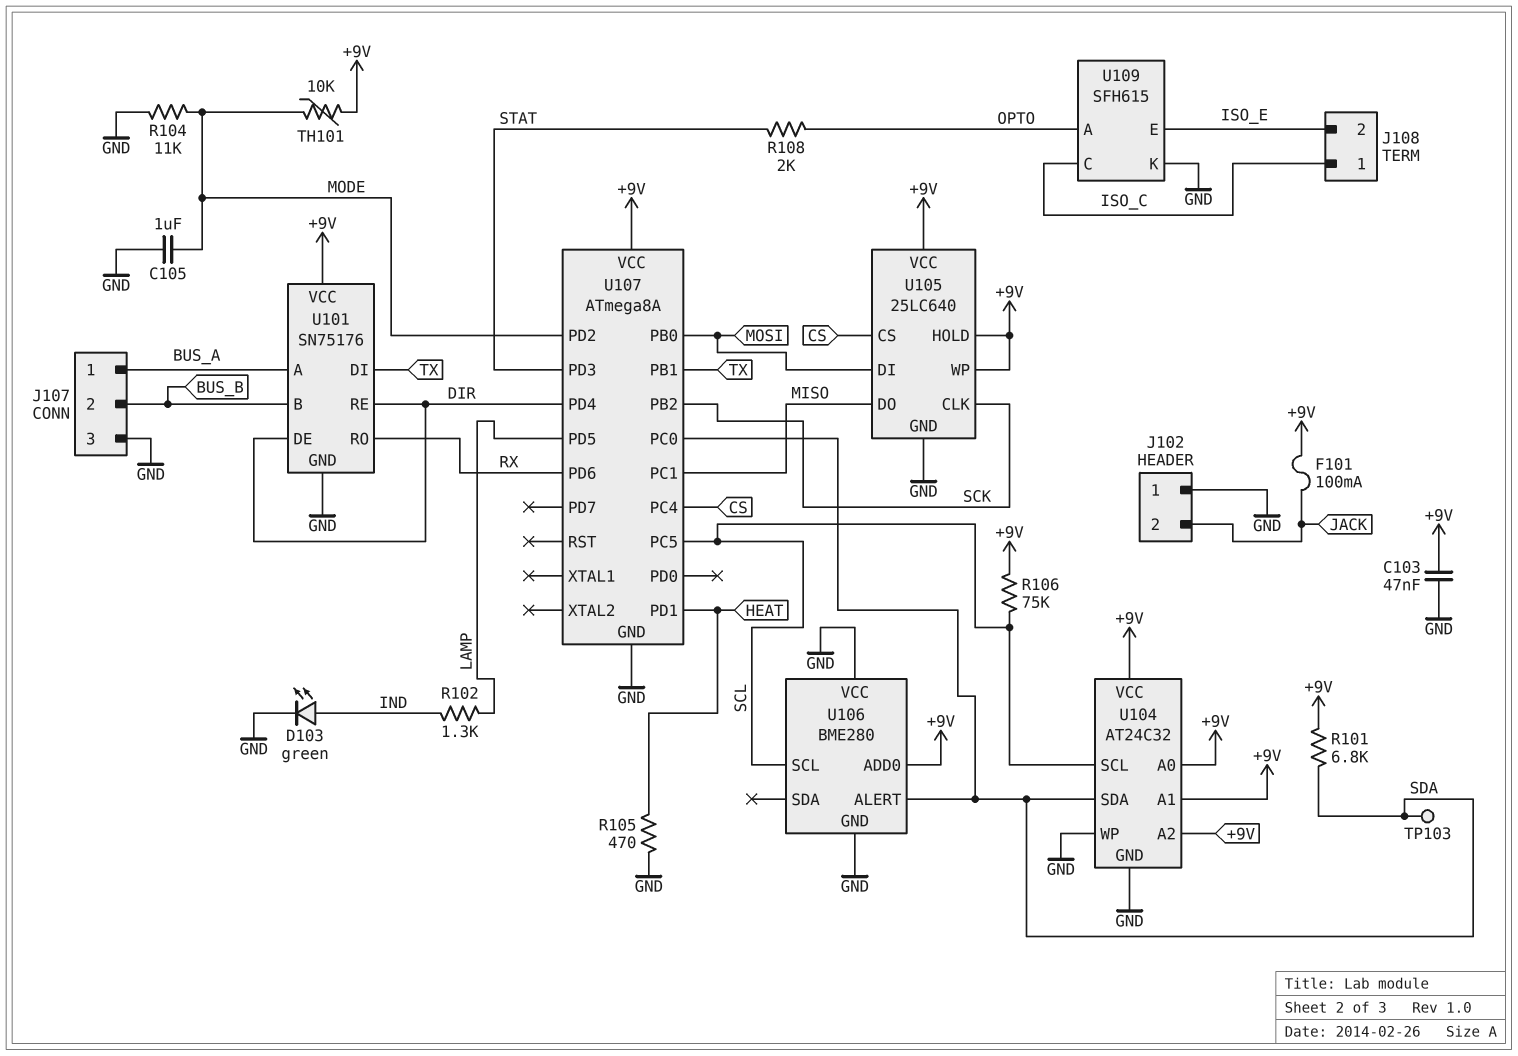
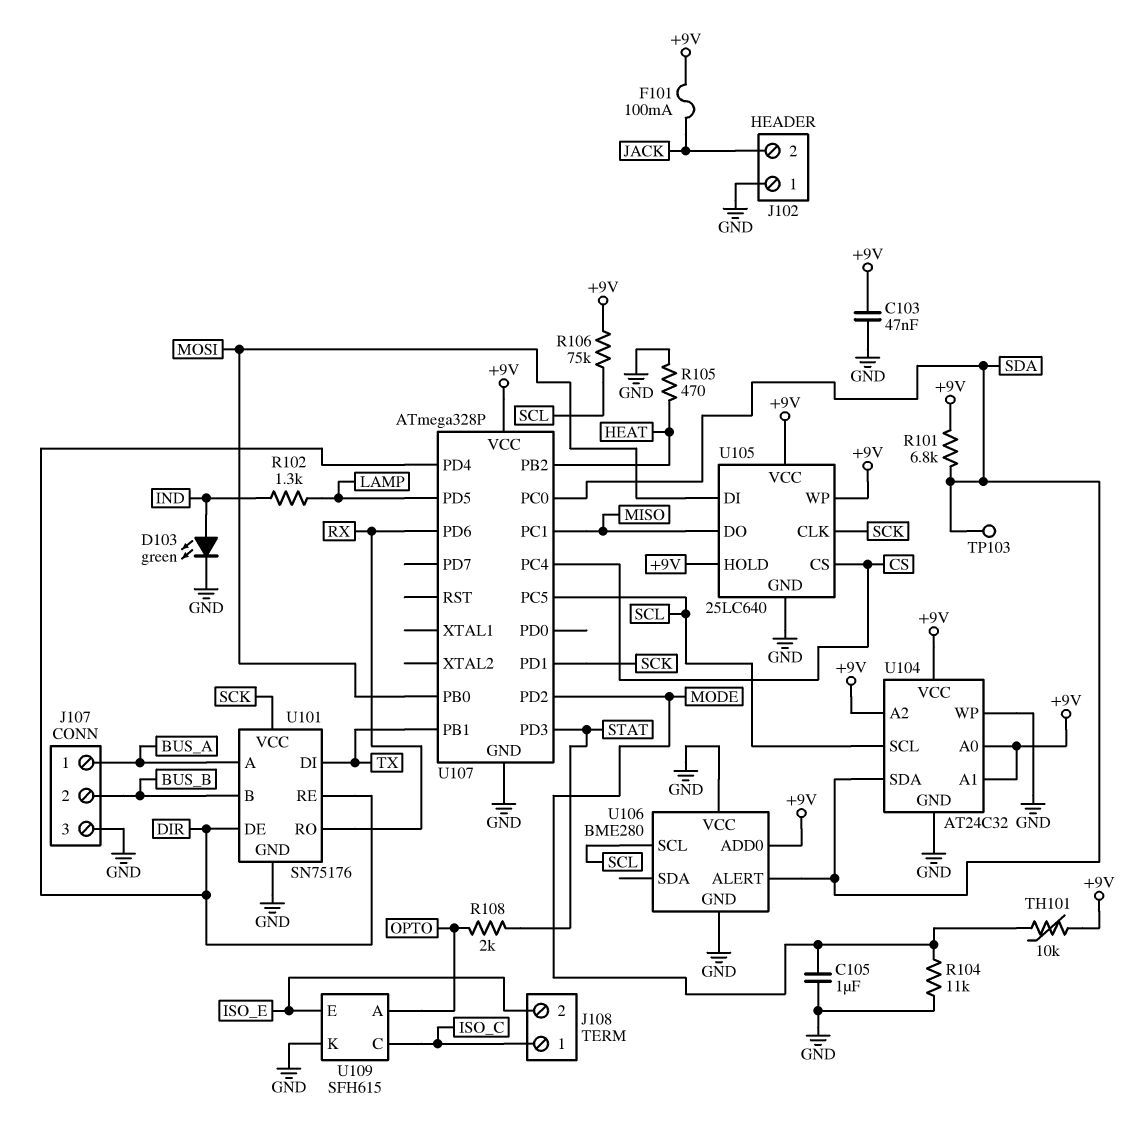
U101 pin VCC: +9V -> SCK
U107: ATmega8A -> ATmega328P
U107 pin PB2: SCK -> HEAT
U107 pin PD1: HEAT -> SCK

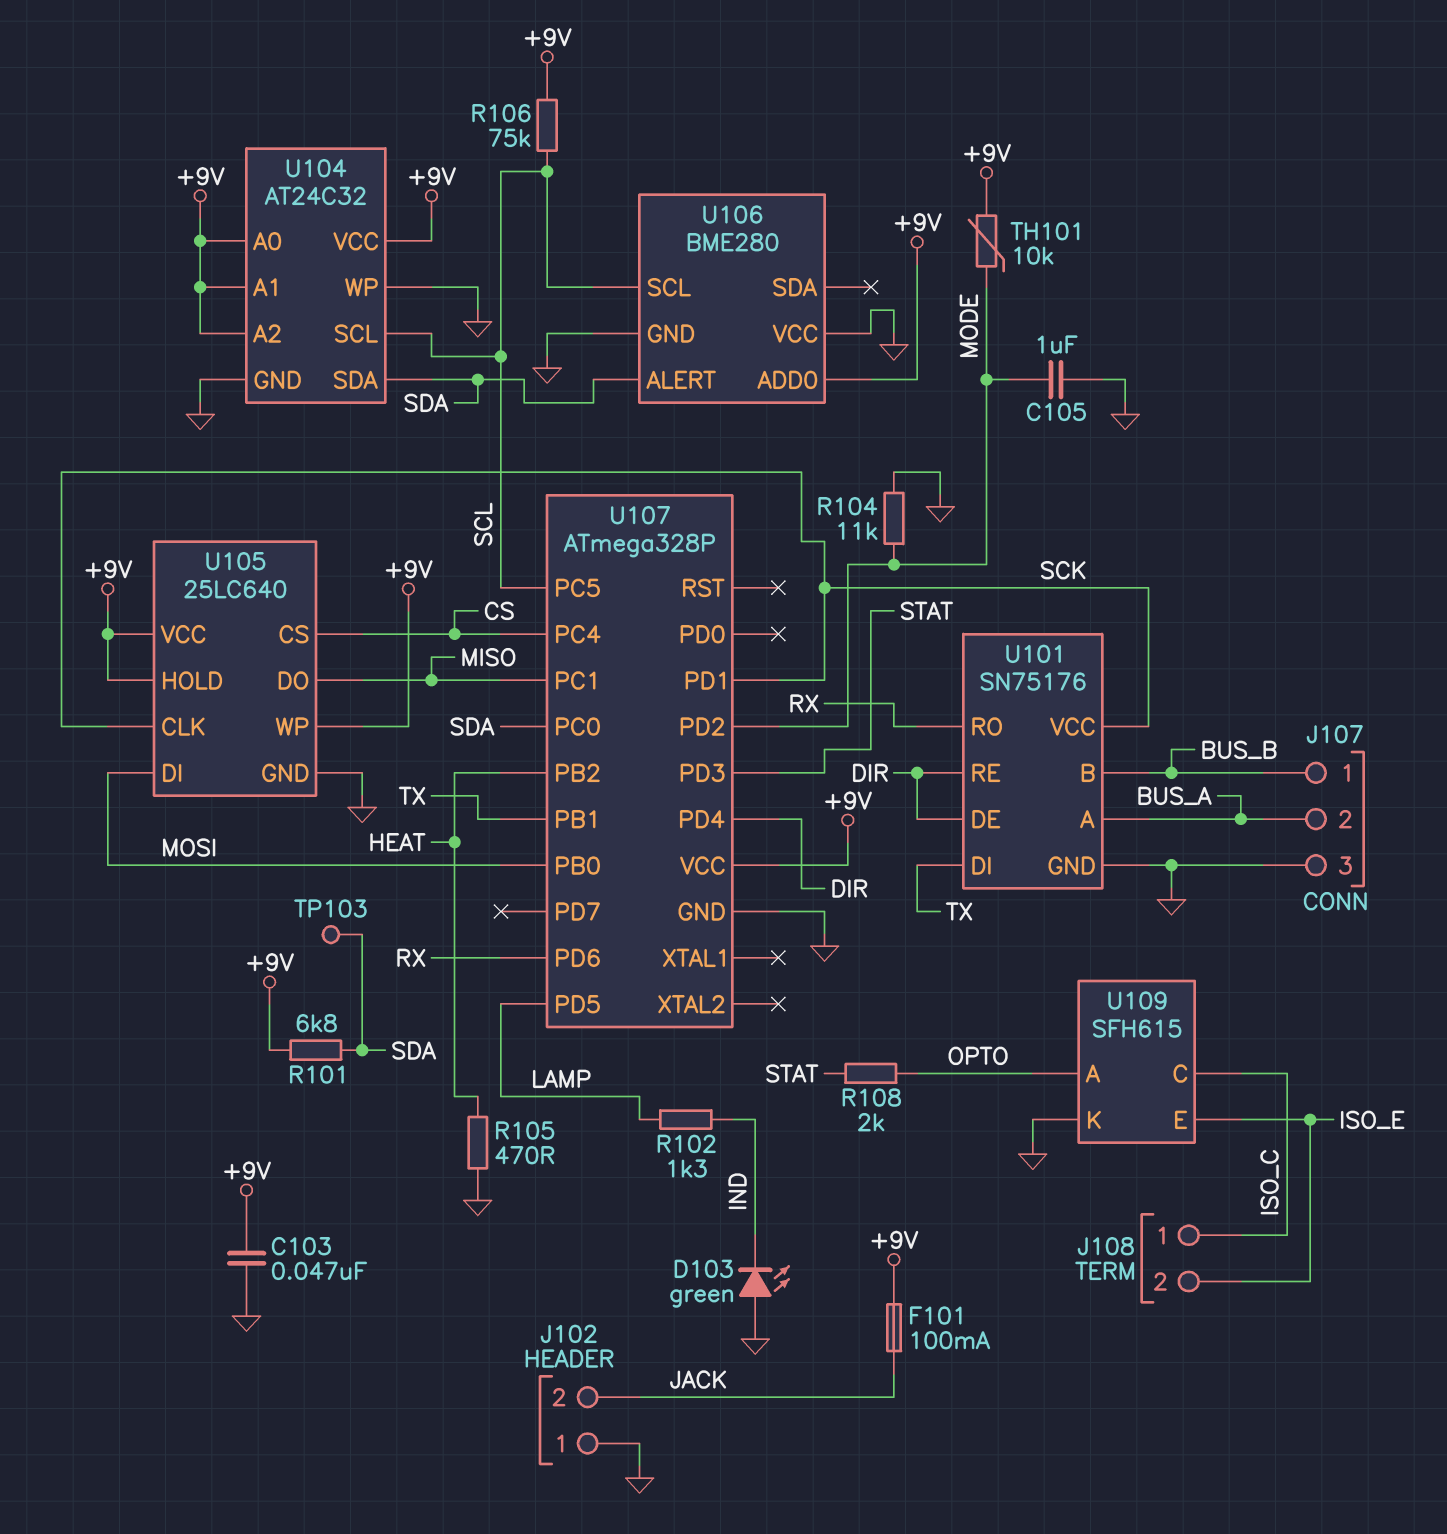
D103: LED green (A IND, K GND) -> LED green (A GND, K IND)
J107 pin 1: BUS_A -> BUS_B
J107 pin 2: BUS_B -> BUS_A

